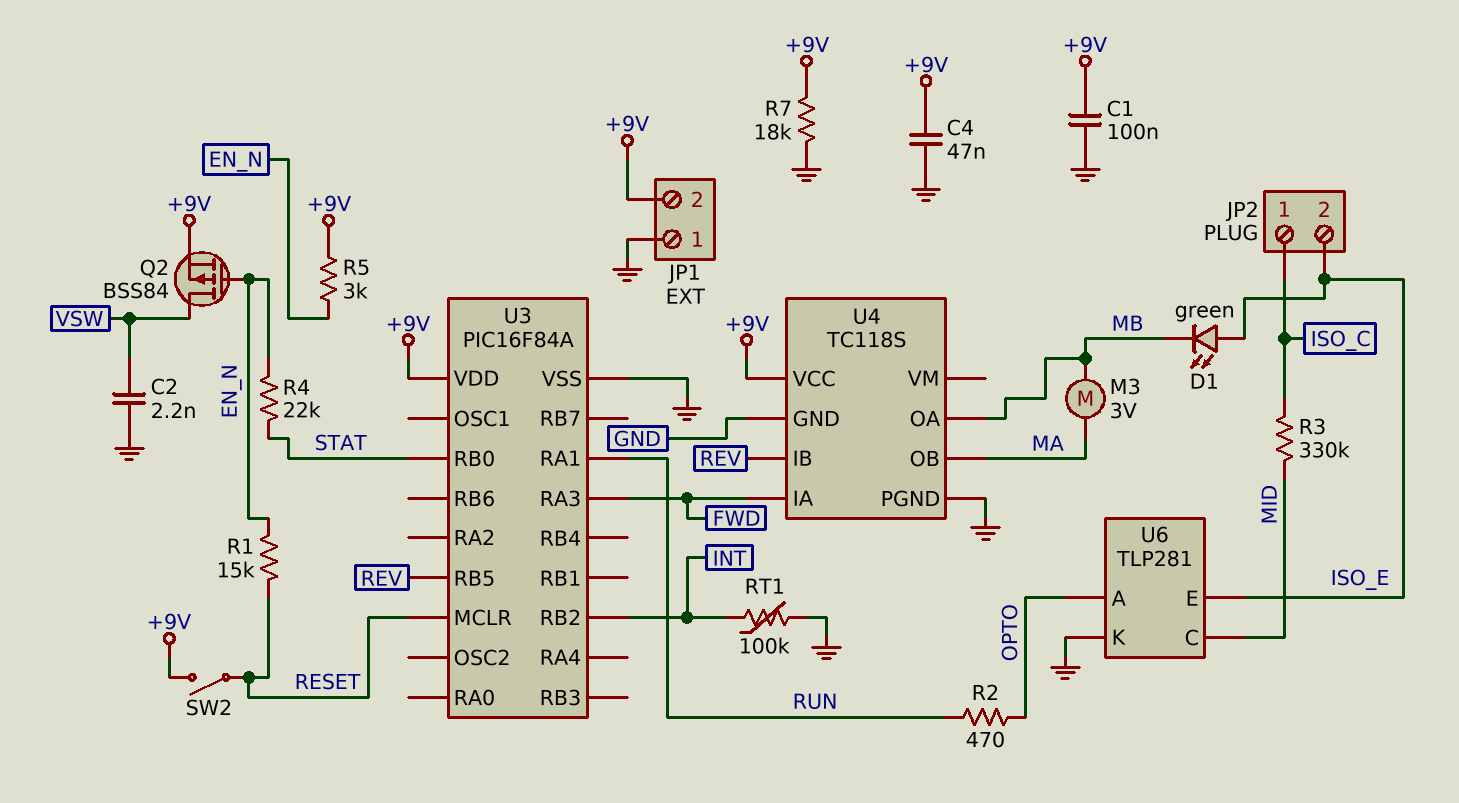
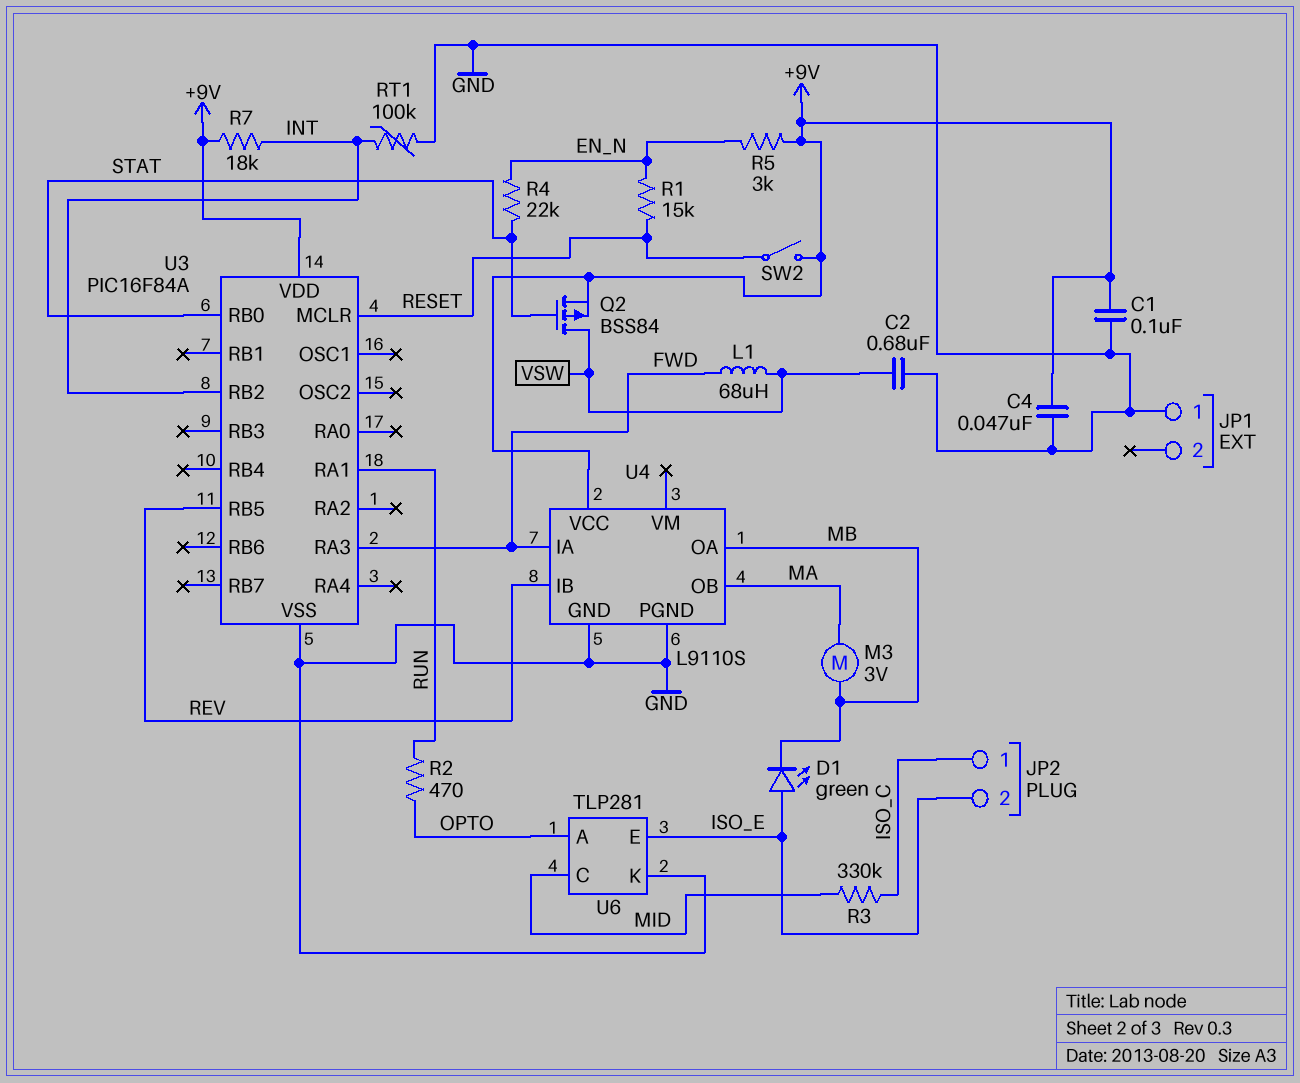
C2: 2.2nF (GND, VSW) -> 680nF (GND, VSW)
JP1 pin 2: +9V -> none
L1: none -> 68uH (FWD, VSW)
Q2: PMOS BSS84 (G EN_N, D VSW, S +9V) -> PMOS BSS84 (G STAT, D VSW, S +9V)
R7: 18k (+9V, GND) -> 18k (+9V, INT)
U4: TC118S -> L9110S

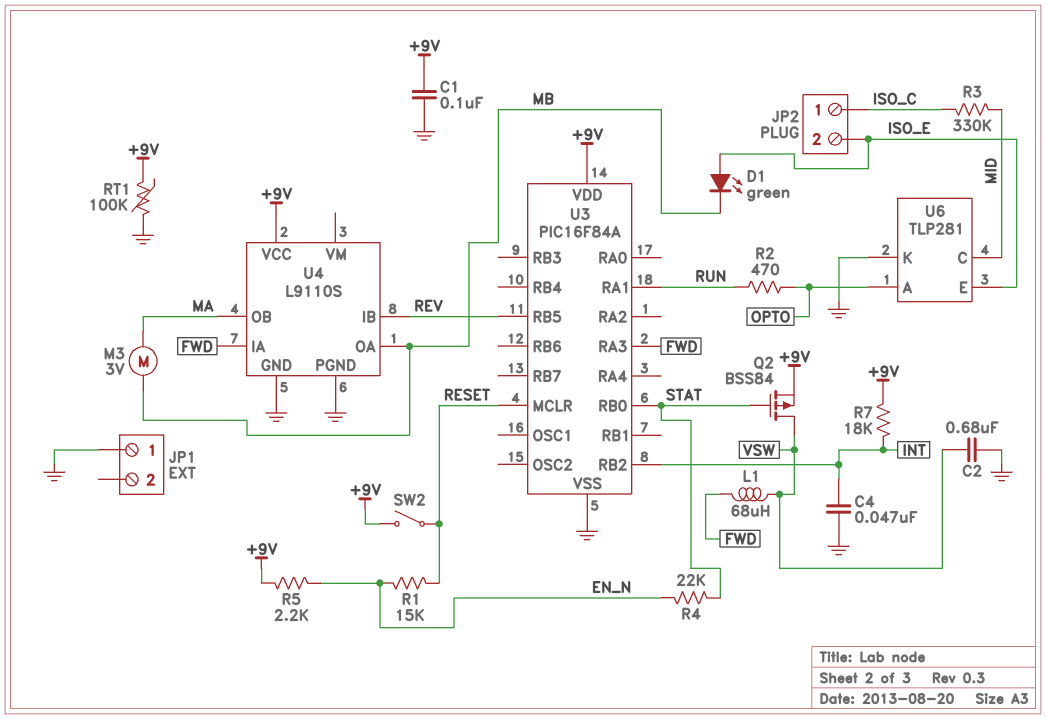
C4: 47nF (+9V, GND) -> 47nF (GND, INT)
R5: 3k (+9V, EN_N) -> 2.2k (+9V, EN_N)
RT1: 100k (GND, INT) -> 100k (+9V, GND)

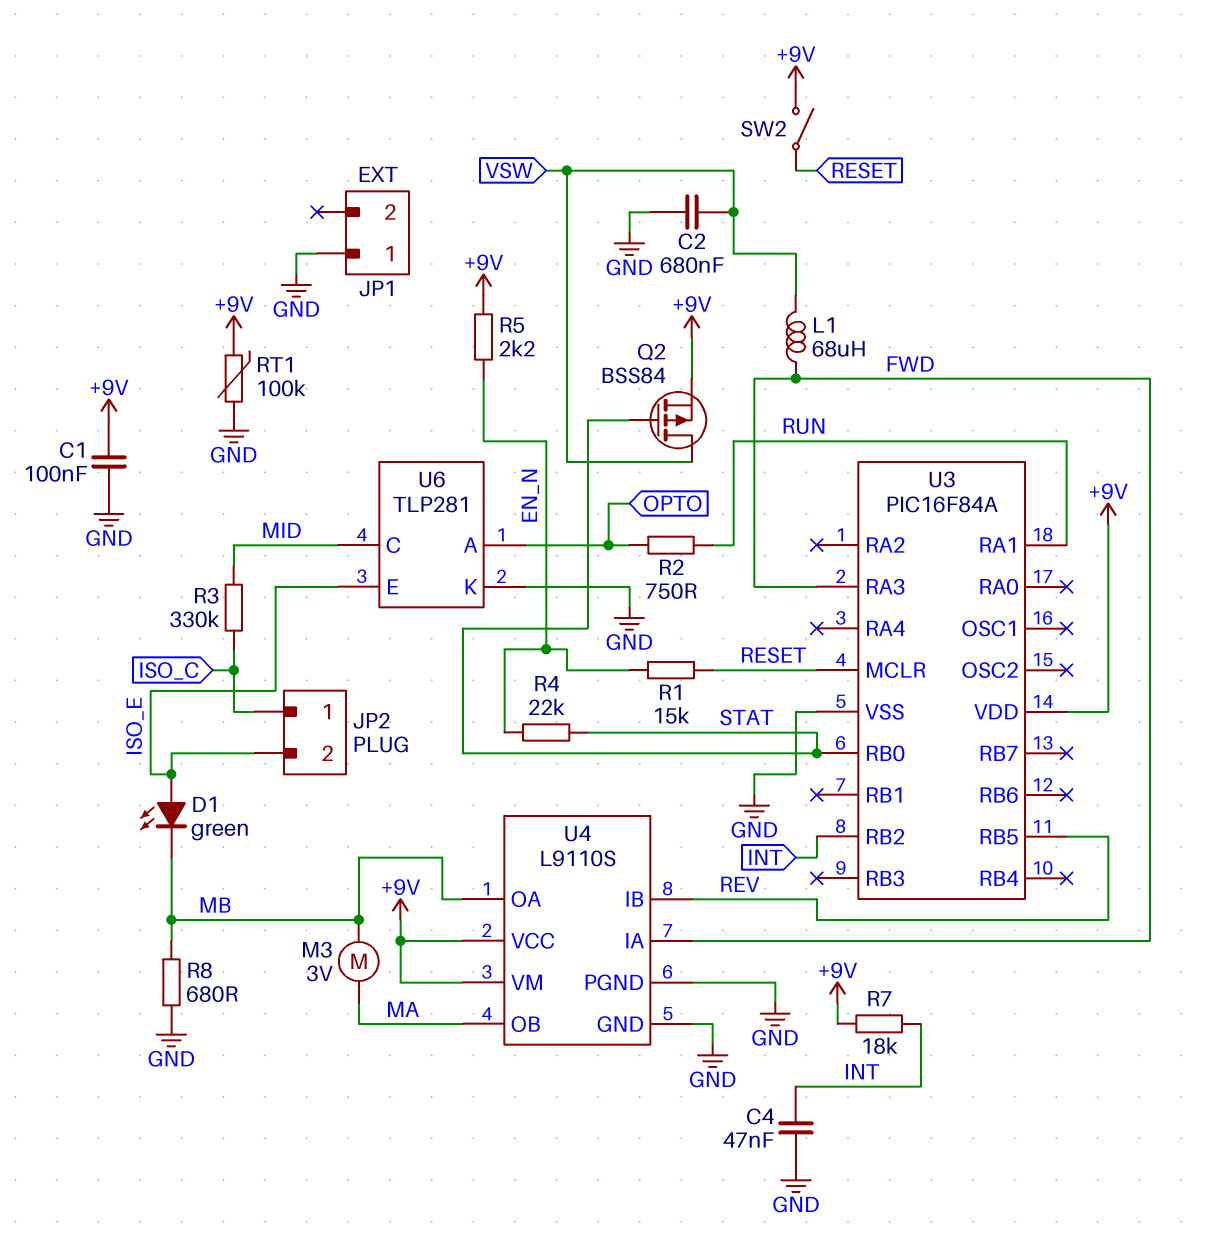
R2: 470 (OPTO, RUN) -> 750 (OPTO, RUN)
R8: none -> 680 (GND, MB)
U4 pin VM: none -> +9V

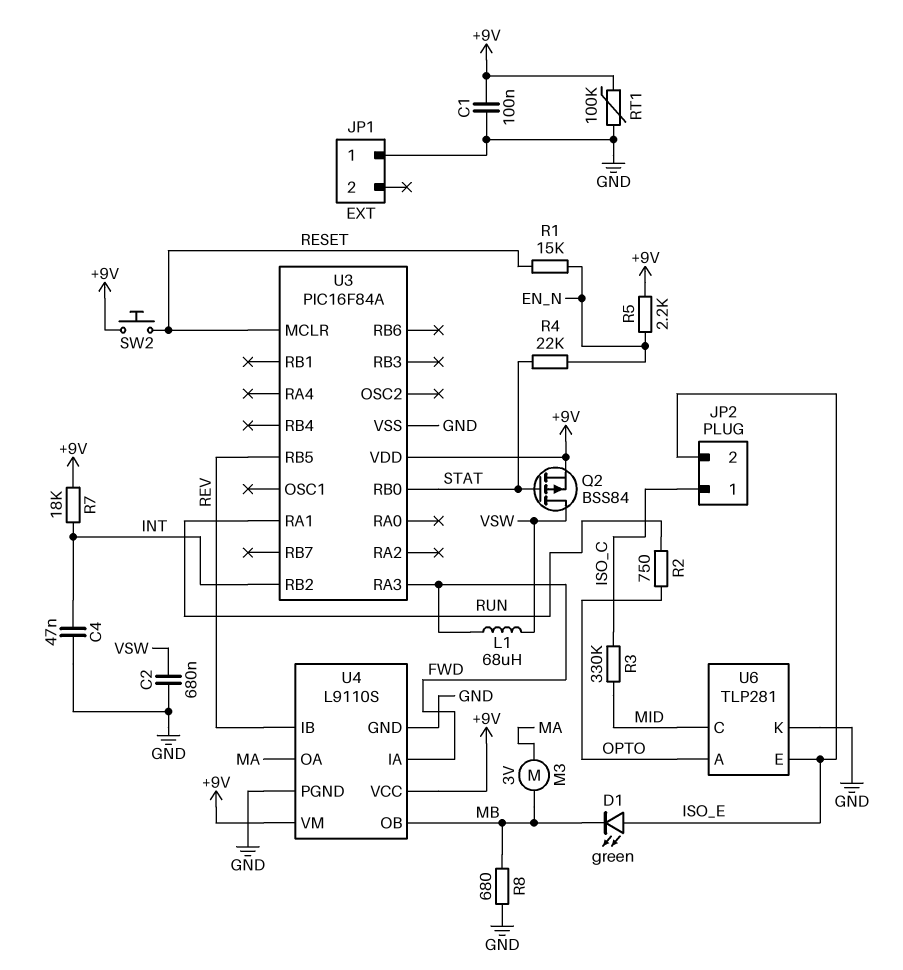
SW2: switch (+9V, RESET) -> button (+9V, RESET)
U4 pin OA: MB -> MA
U4 pin OB: MA -> MB

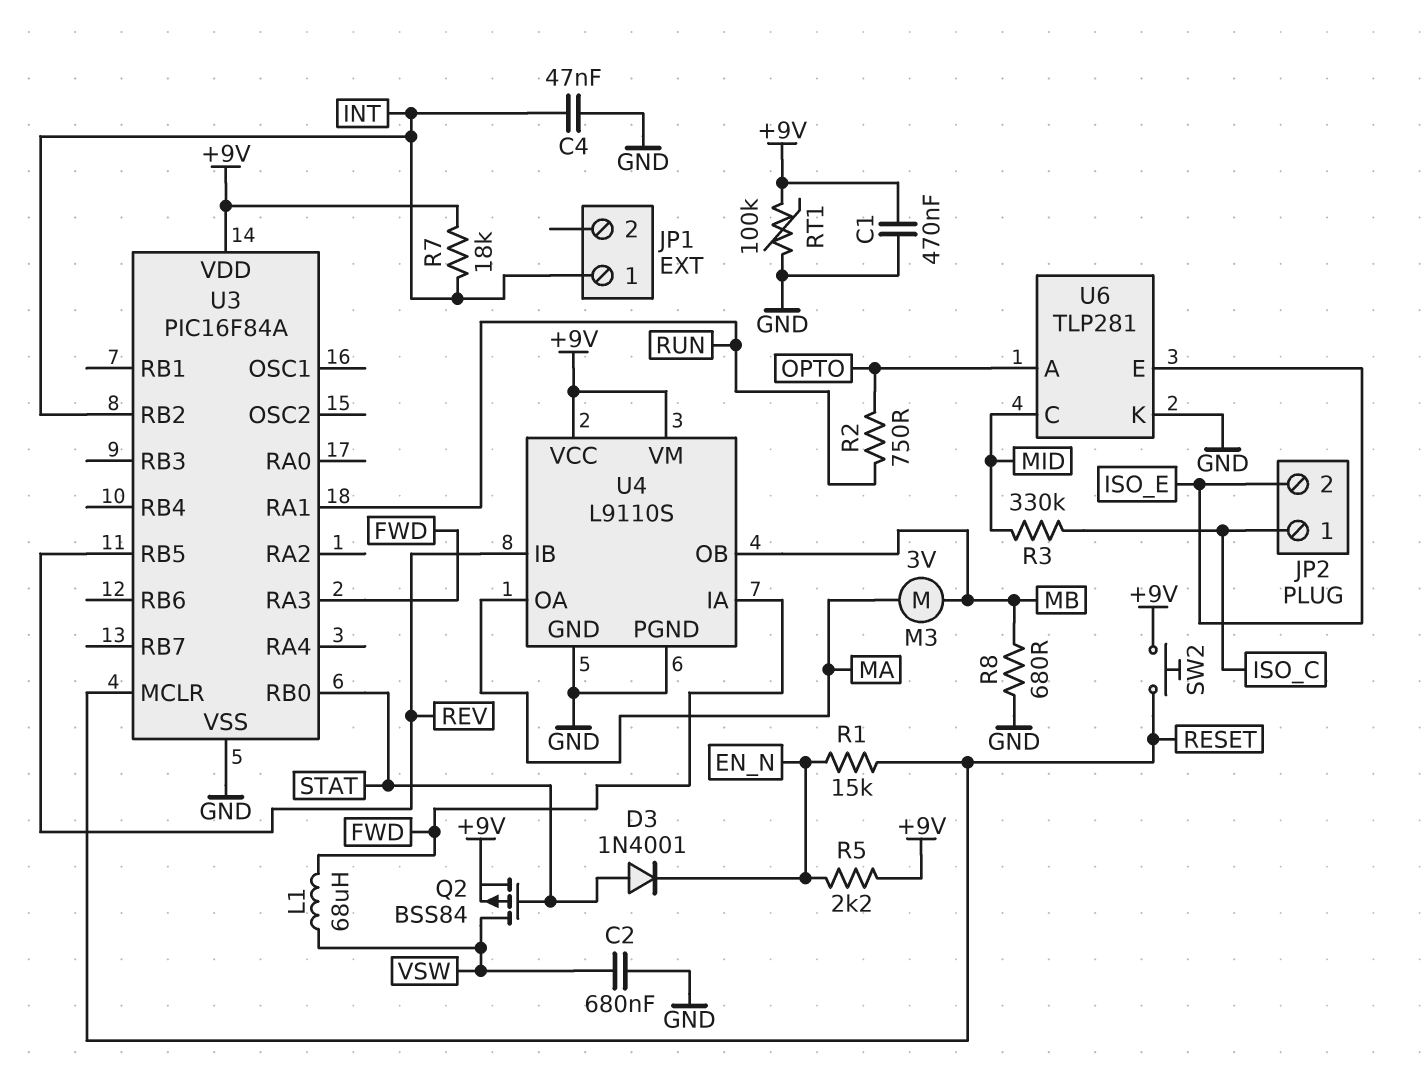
C1: 100nF (+9V, GND) -> 470nF (+9V, GND)
D1: LED green (A ISO_E, K MB) -> none
D3: none -> diode 1N4001 (A STAT, K EN_N)
JP1 pin 1: GND -> INT
R4: 22k (EN_N, STAT) -> none

